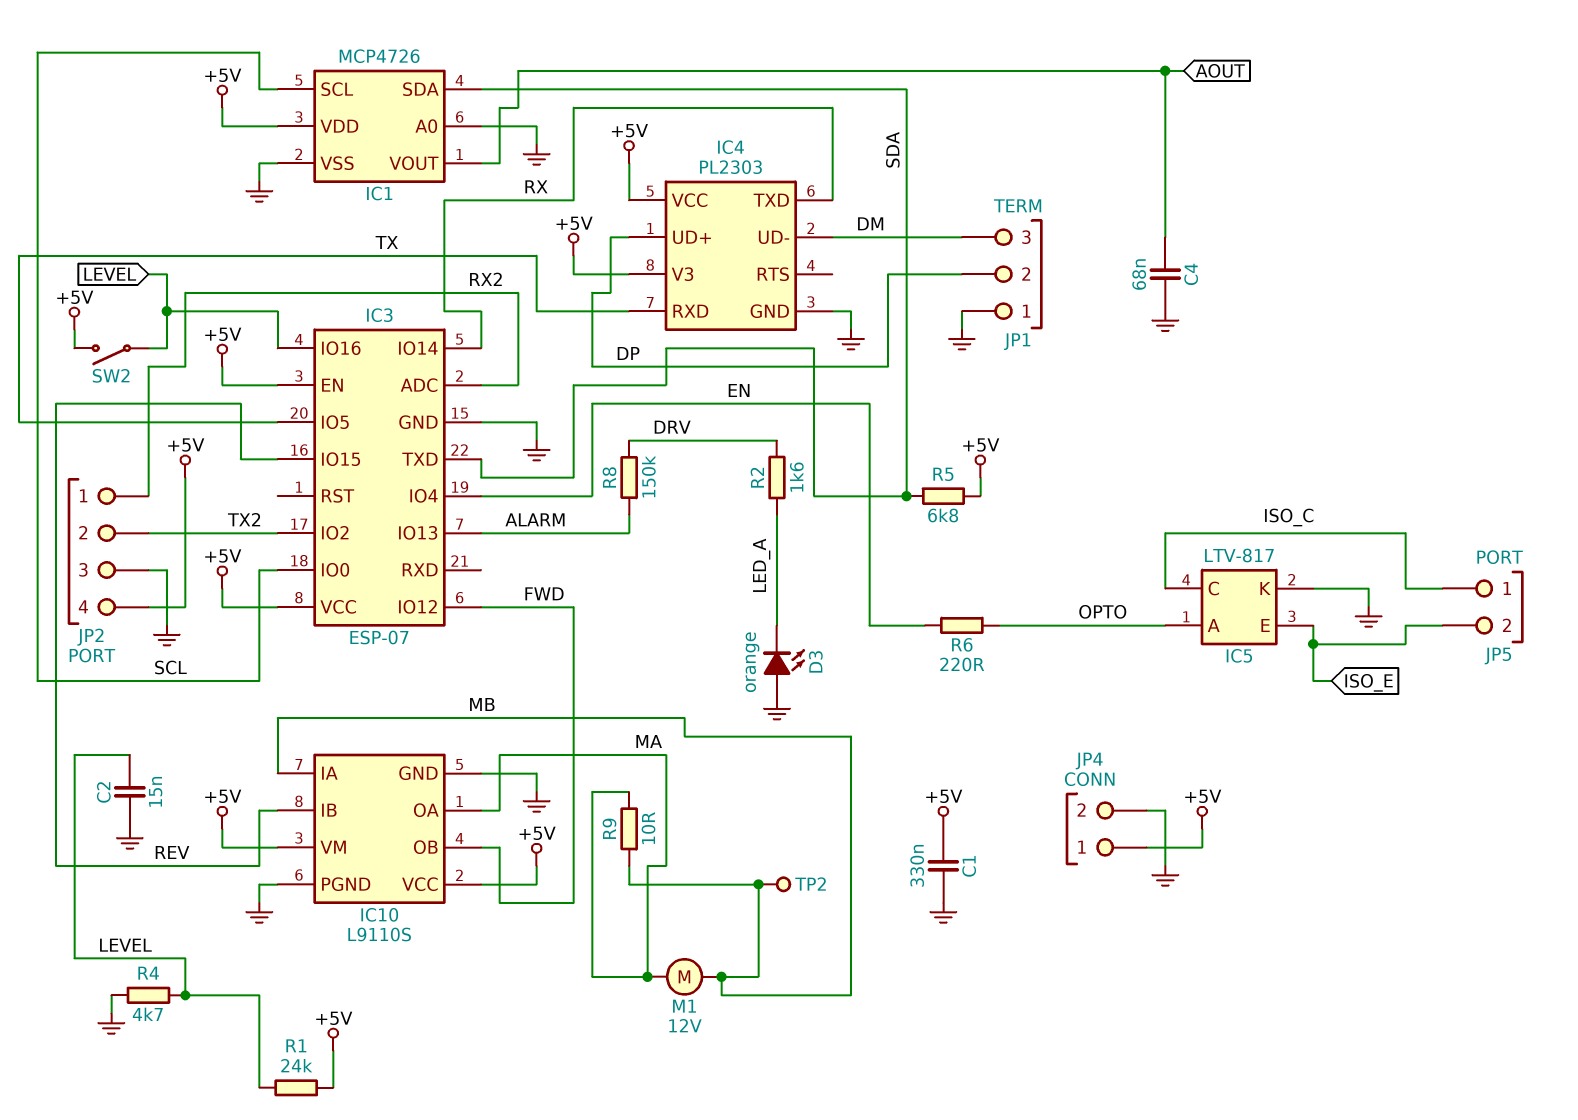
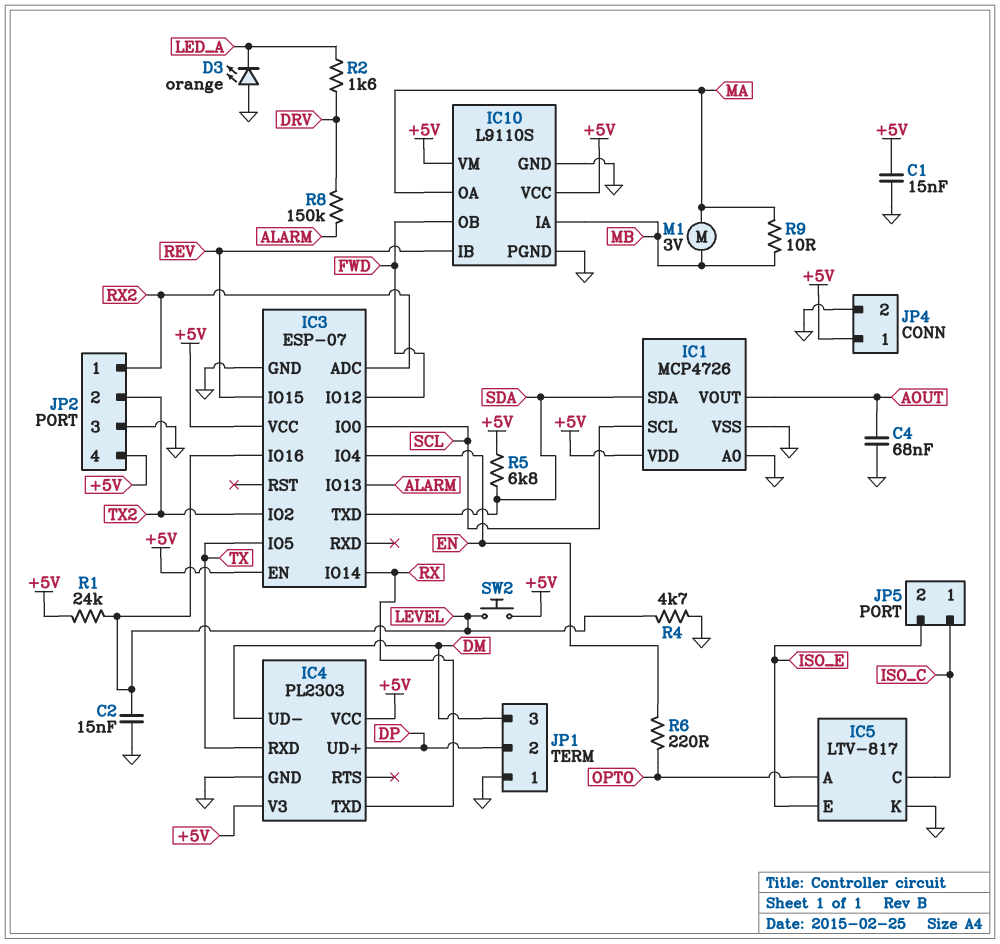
C1: 330nF (+5V, GND) -> 15nF (+5V, GND)
M1: motor 12V (MA, MB) -> motor 3V (MA, MB)
SW2: switch (+5V, LEVEL) -> button (+5V, LEVEL)
TP2: test point (MB) -> none

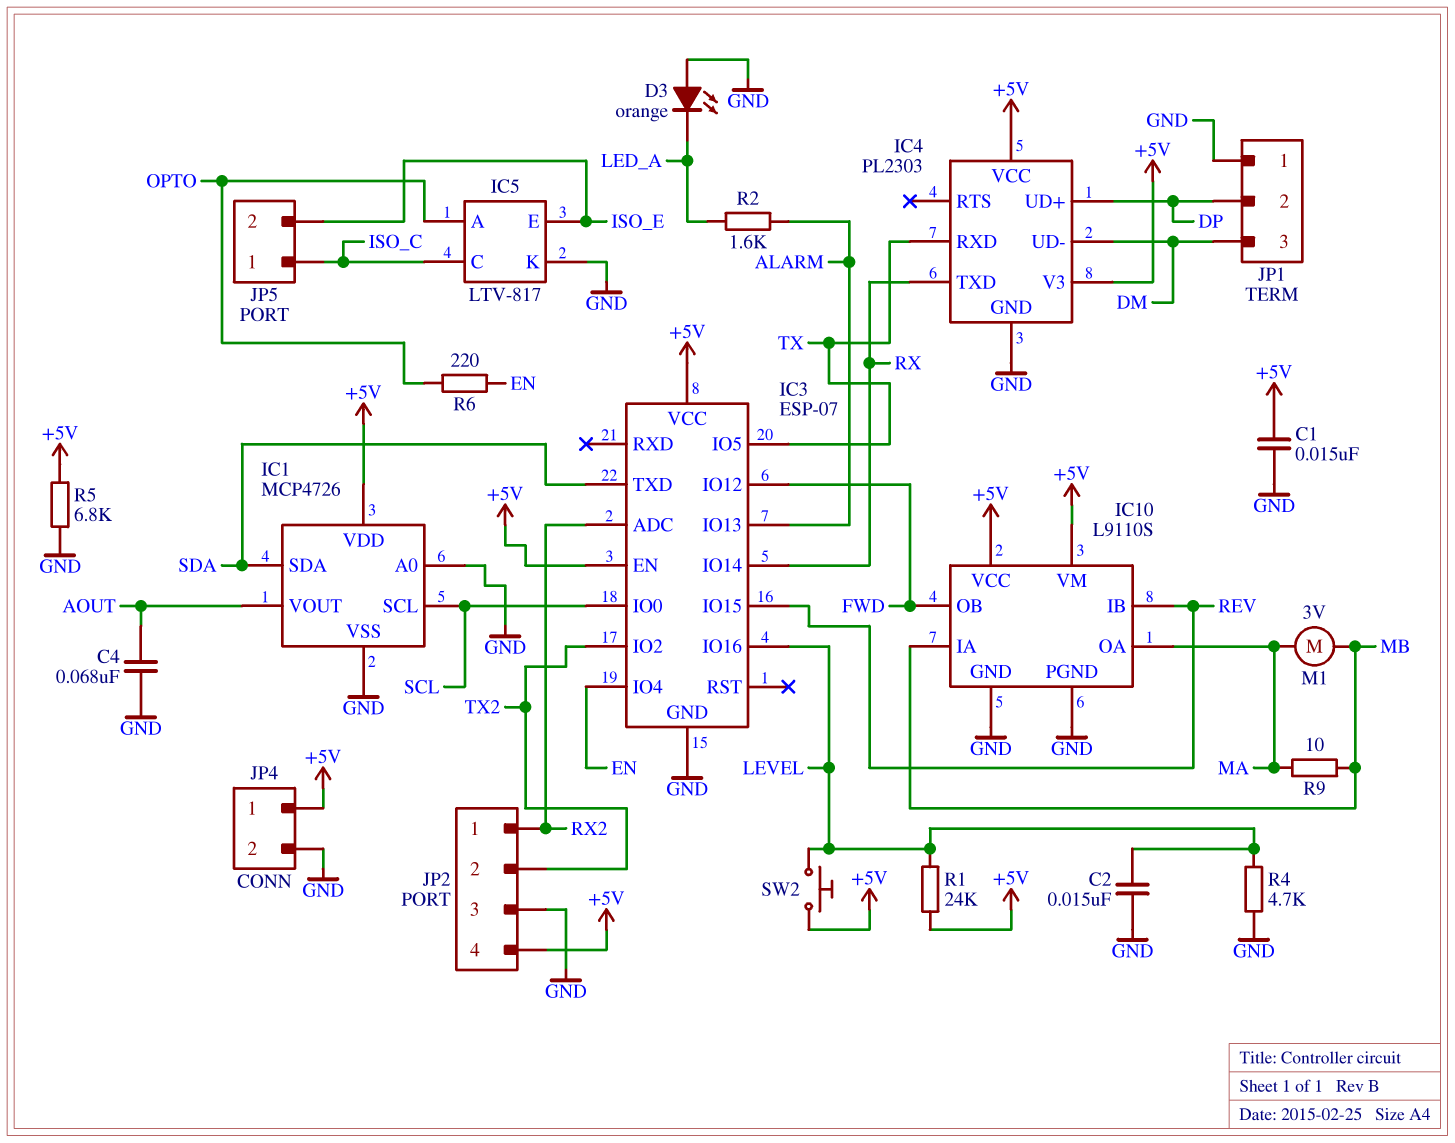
R2: 1.6k (DRV, LED_A) -> 1.6k (ALARM, LED_A)
R5: 6.8k (+5V, SDA) -> 6.8k (+5V, GND)
R8: 150k (ALARM, DRV) -> none

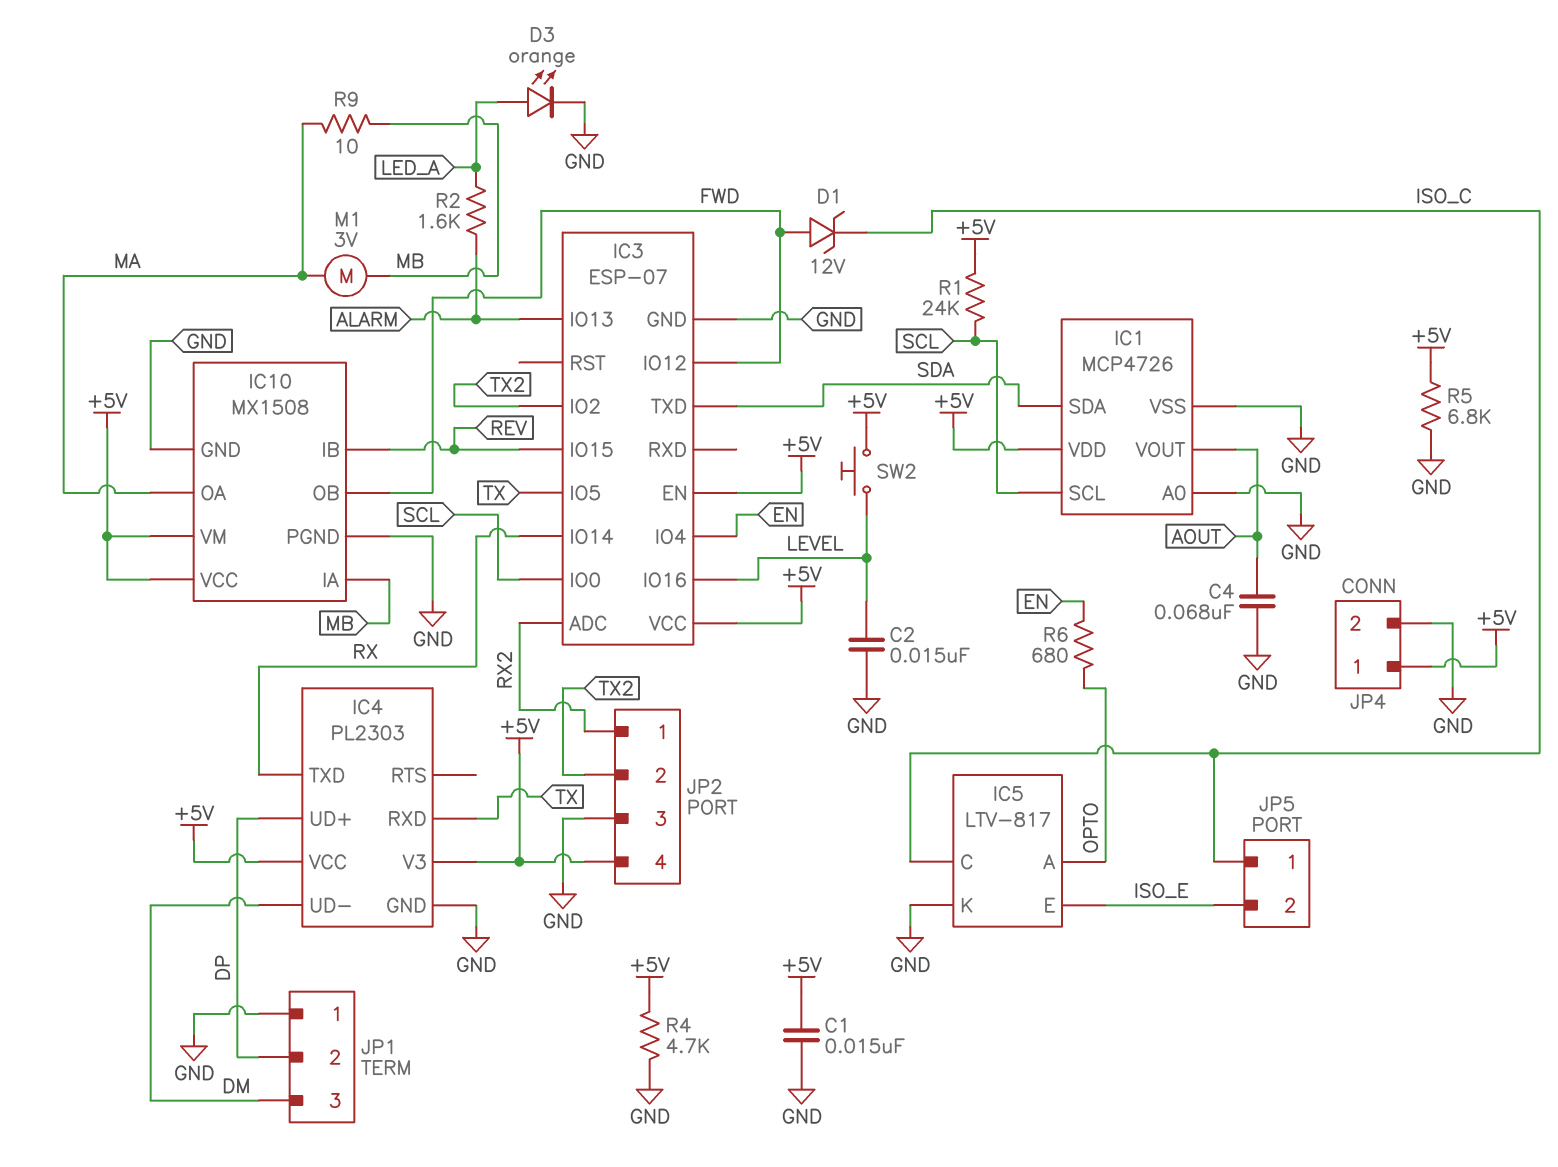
D1: none -> zener 12V (A FWD, K ISO_C)
D3: LED orange (A GND, K LED_A) -> LED orange (A LED_A, K GND)
IC10: L9110S -> MX1508
R1: 24k (+5V, LEVEL) -> 24k (+5V, SCL)
R4: 4.7k (GND, LEVEL) -> 4.7k (+5V, GND)
R6: 220 (EN, OPTO) -> 680 (EN, OPTO)

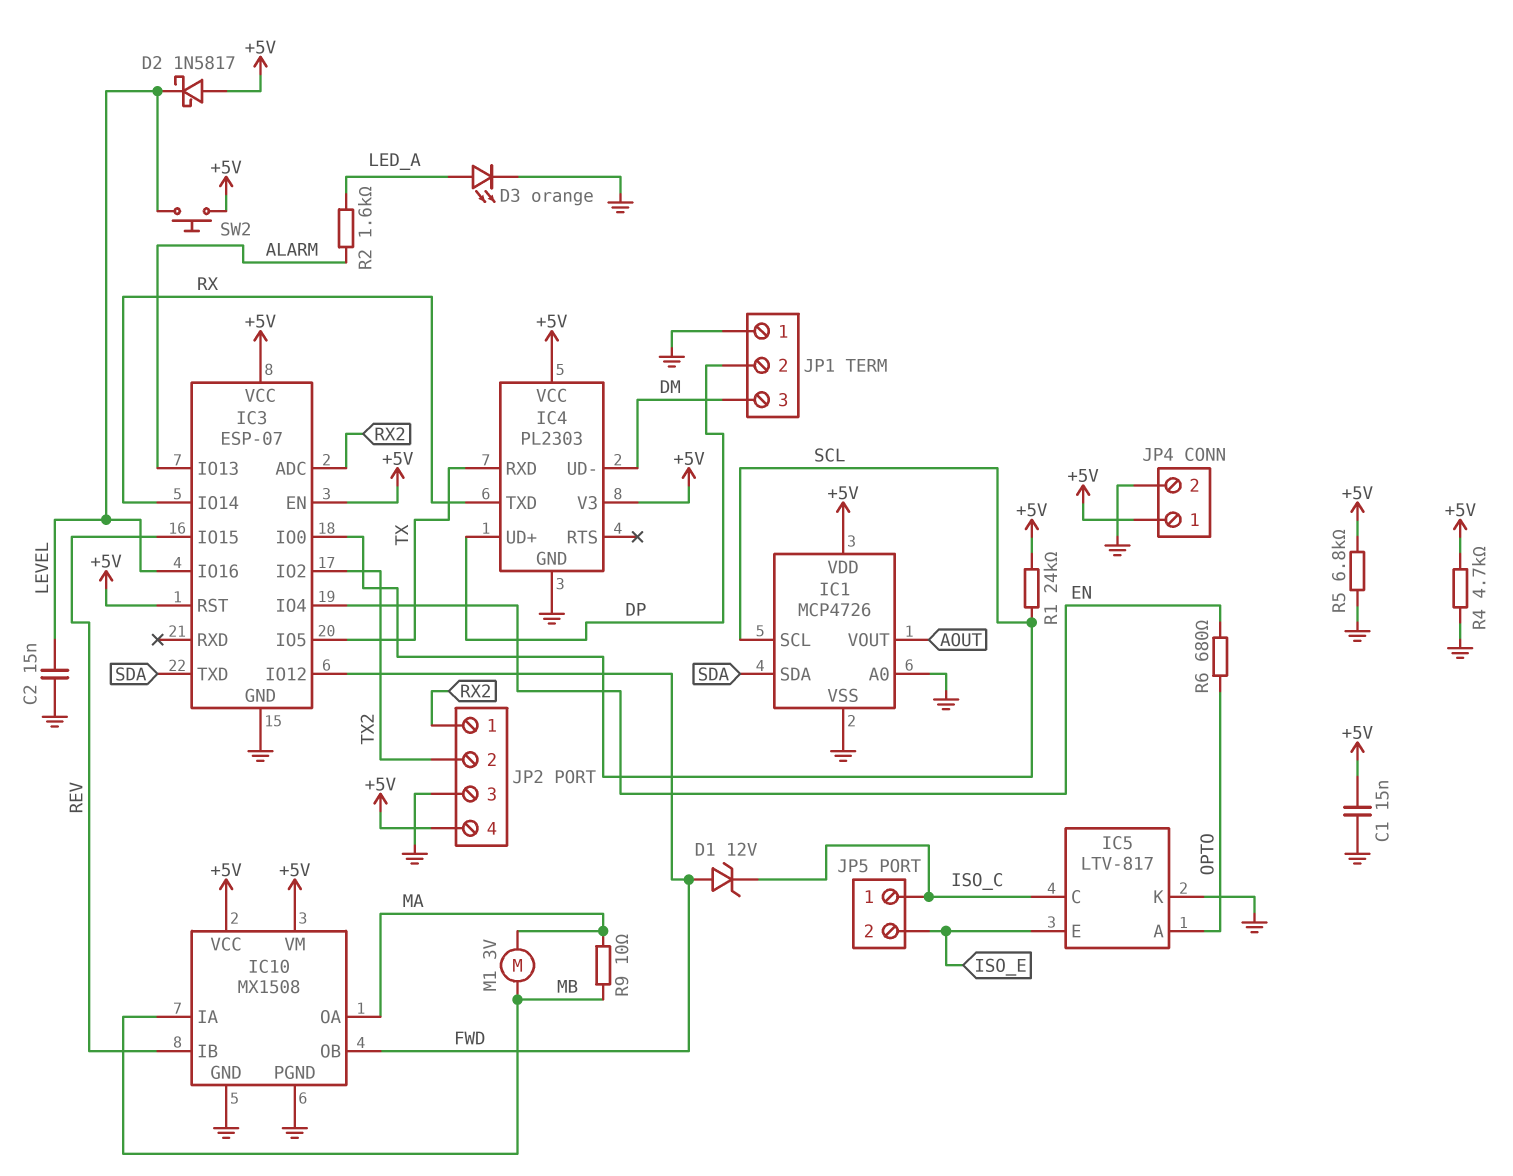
C4: 68nF (AOUT, GND) -> none
D2: none -> schottky 1N5817 (A +5V, K LEVEL)
IC3 pin RST: none -> +5V

